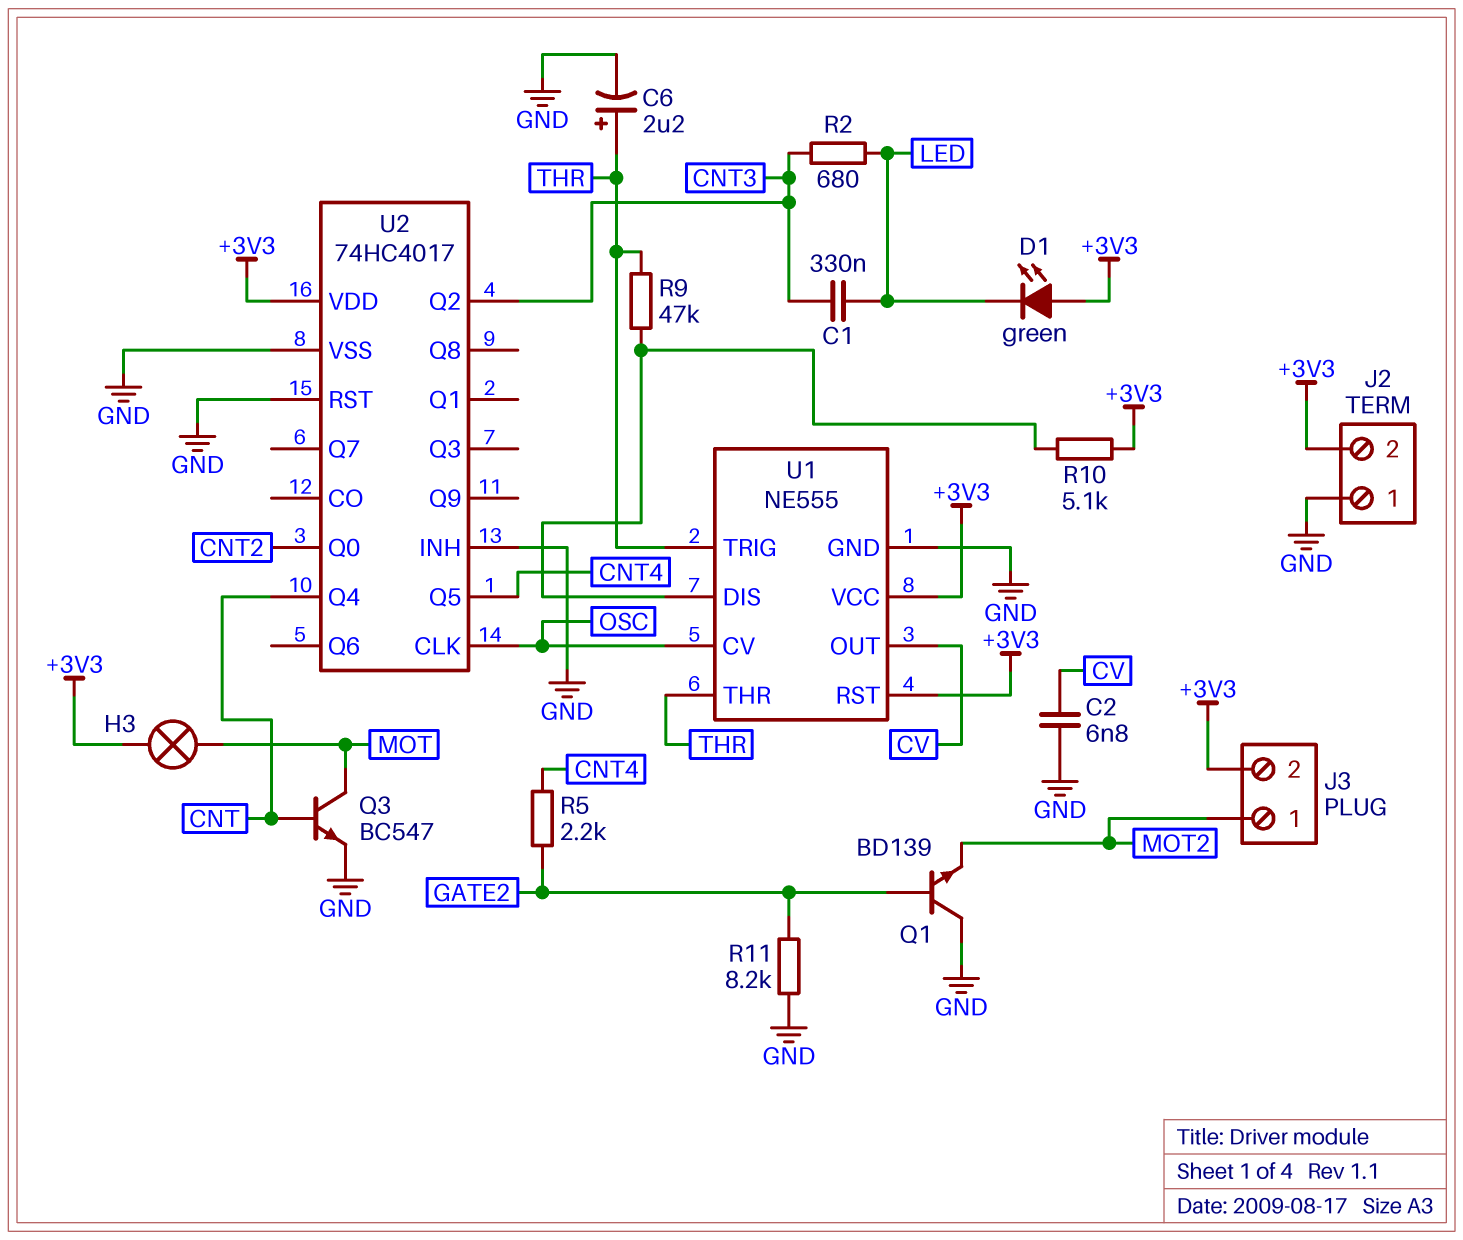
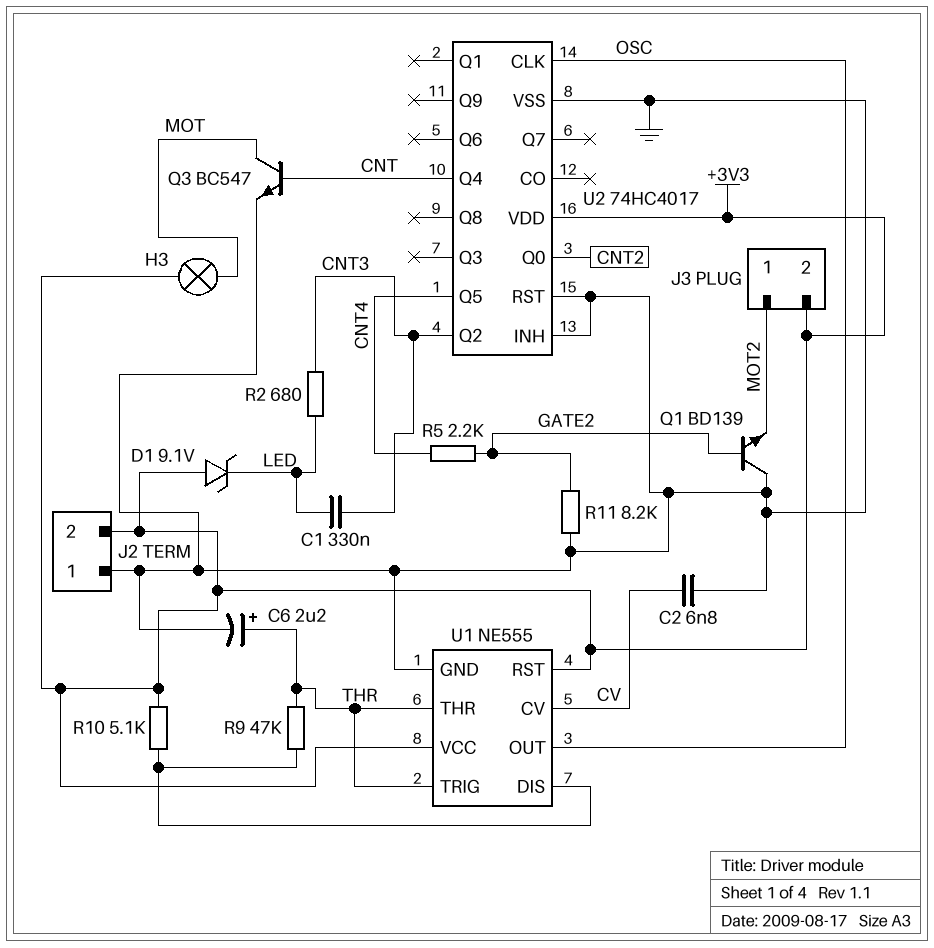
D1: LED green (A +3V3, K LED) -> zener 9.1V (A +3V3, K LED)
U1 pin CV: OSC -> CV
U1 pin OUT: CV -> OSC

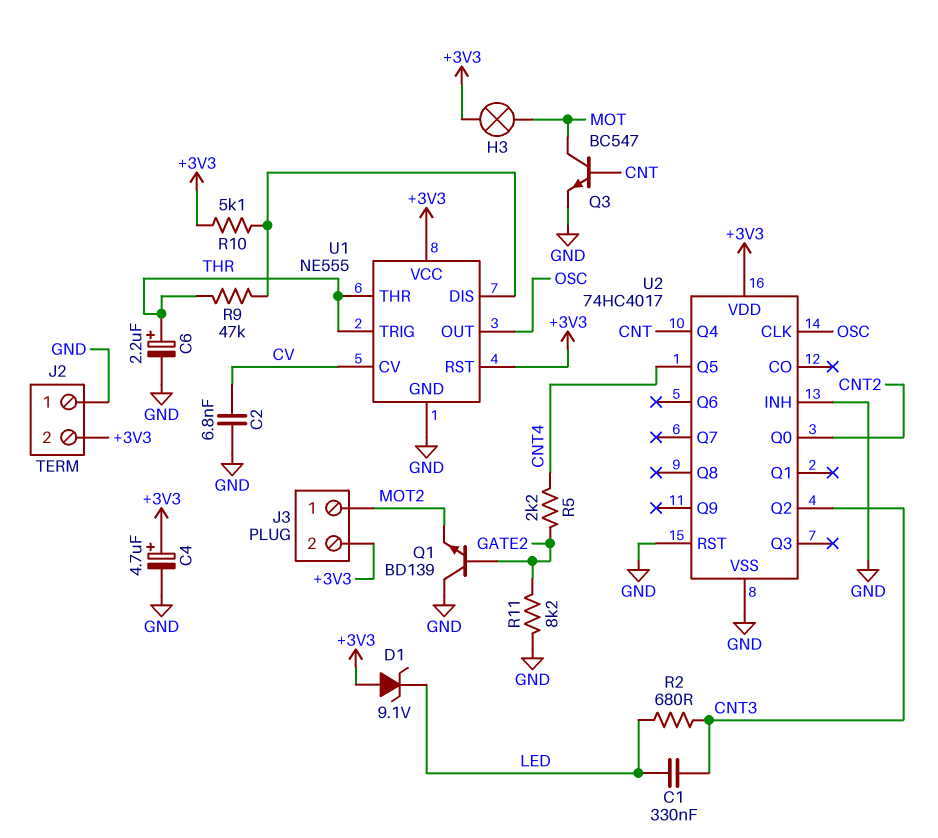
C4: none -> 4.7uF (plus +3V3, minus GND)

